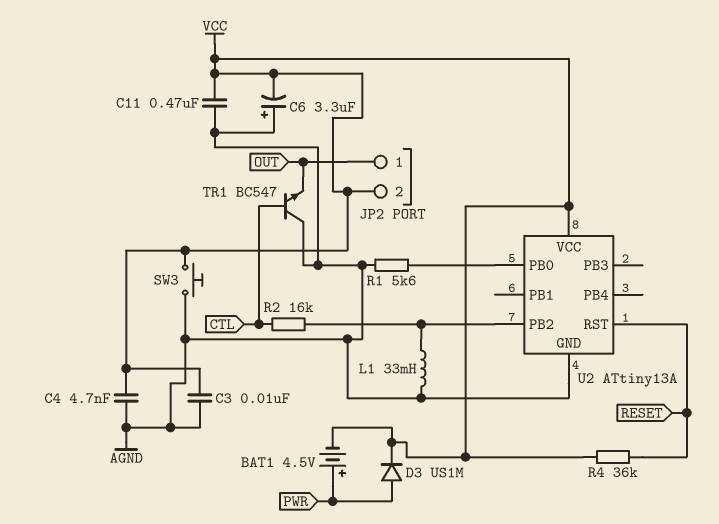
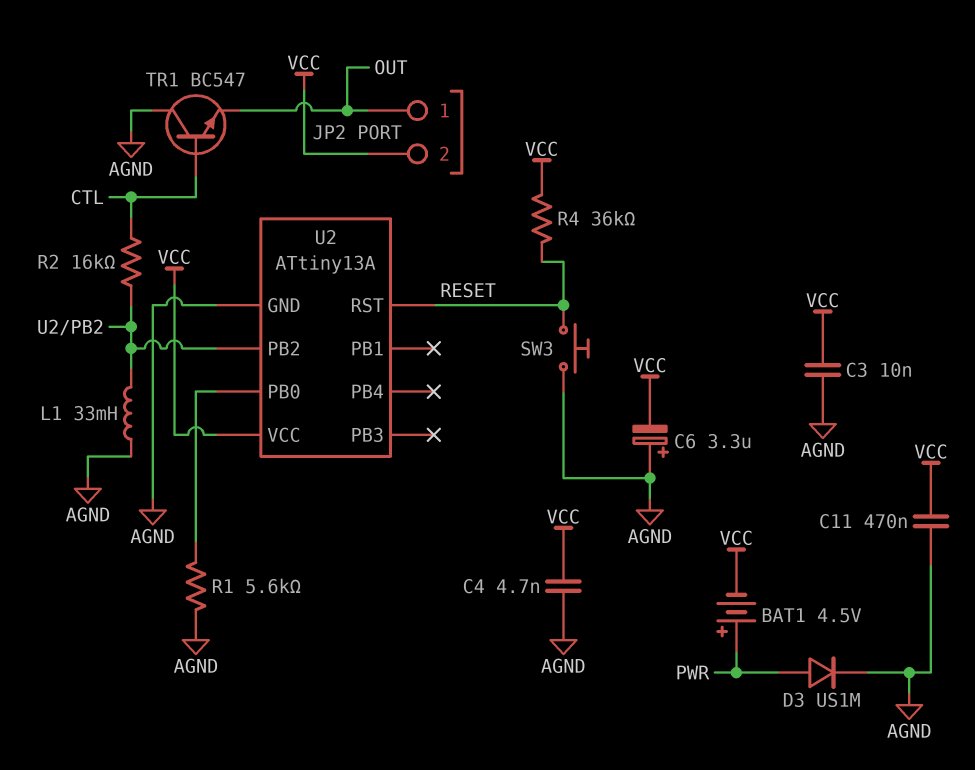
D3: diode US1M (A PWR, K VCC) -> diode US1M (A PWR, K AGND)
SW3: button (AGND, VCC) -> button (AGND, RESET)

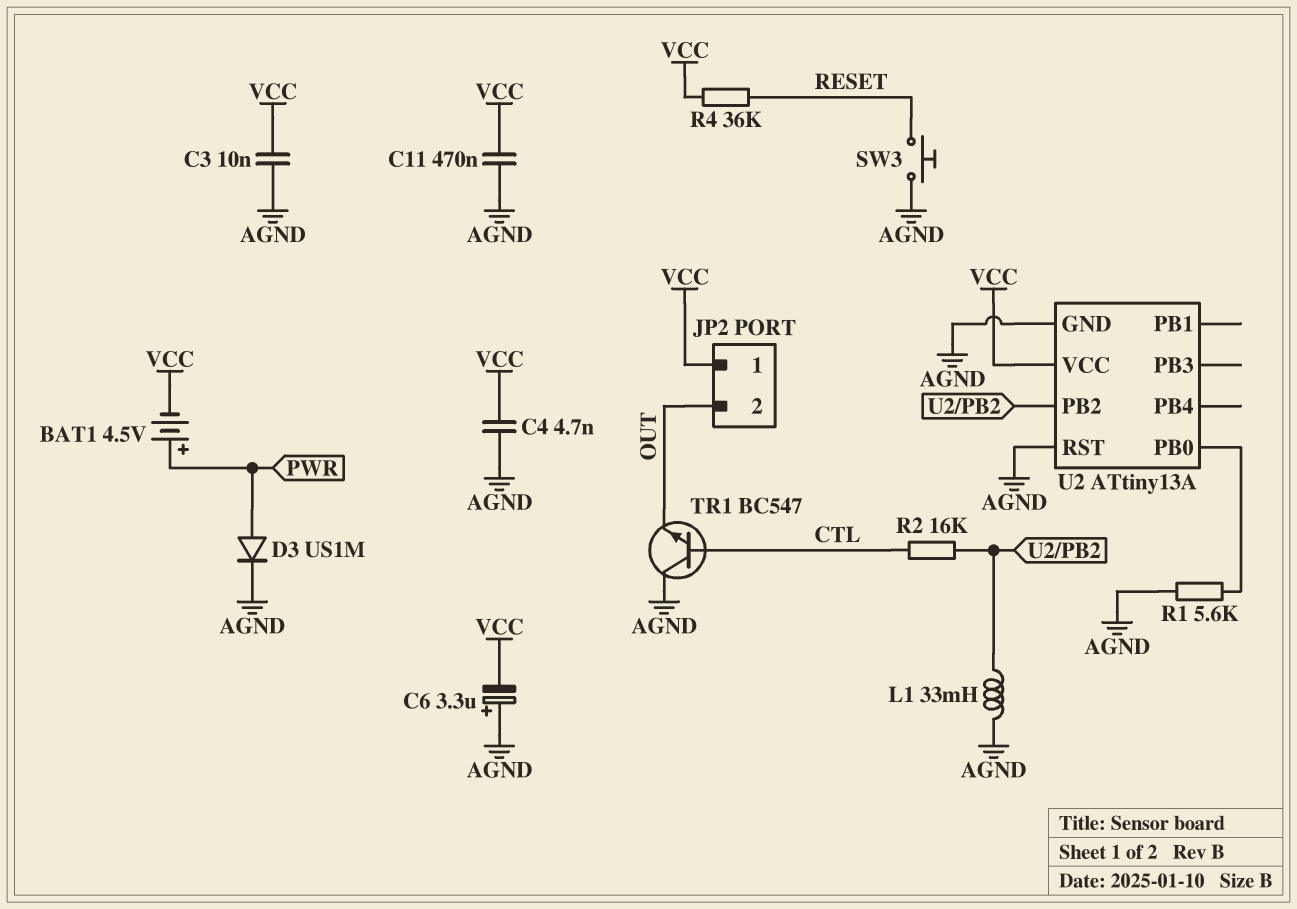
JP2 pin 1: OUT -> VCC
JP2 pin 2: VCC -> OUT
U2 pin RST: RESET -> AGND

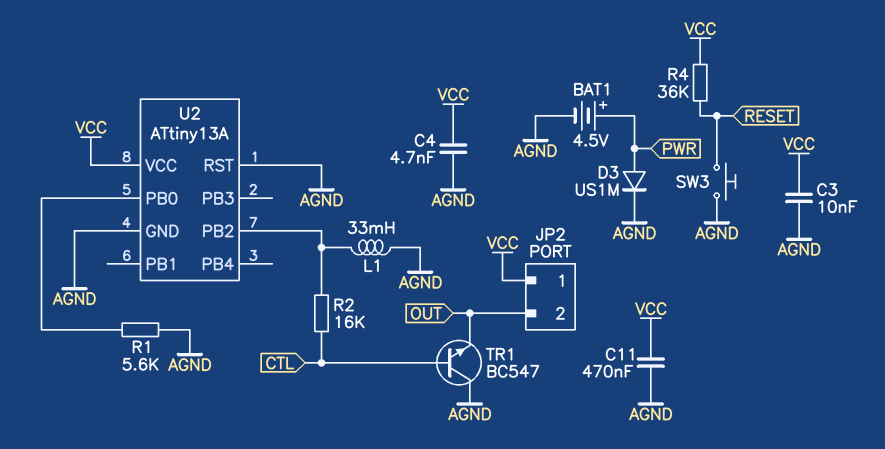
BAT1: 4.5V (plus PWR, minus VCC) -> 4.5V (plus PWR, minus AGND)
C6: 3.3uF (plus AGND, minus VCC) -> none

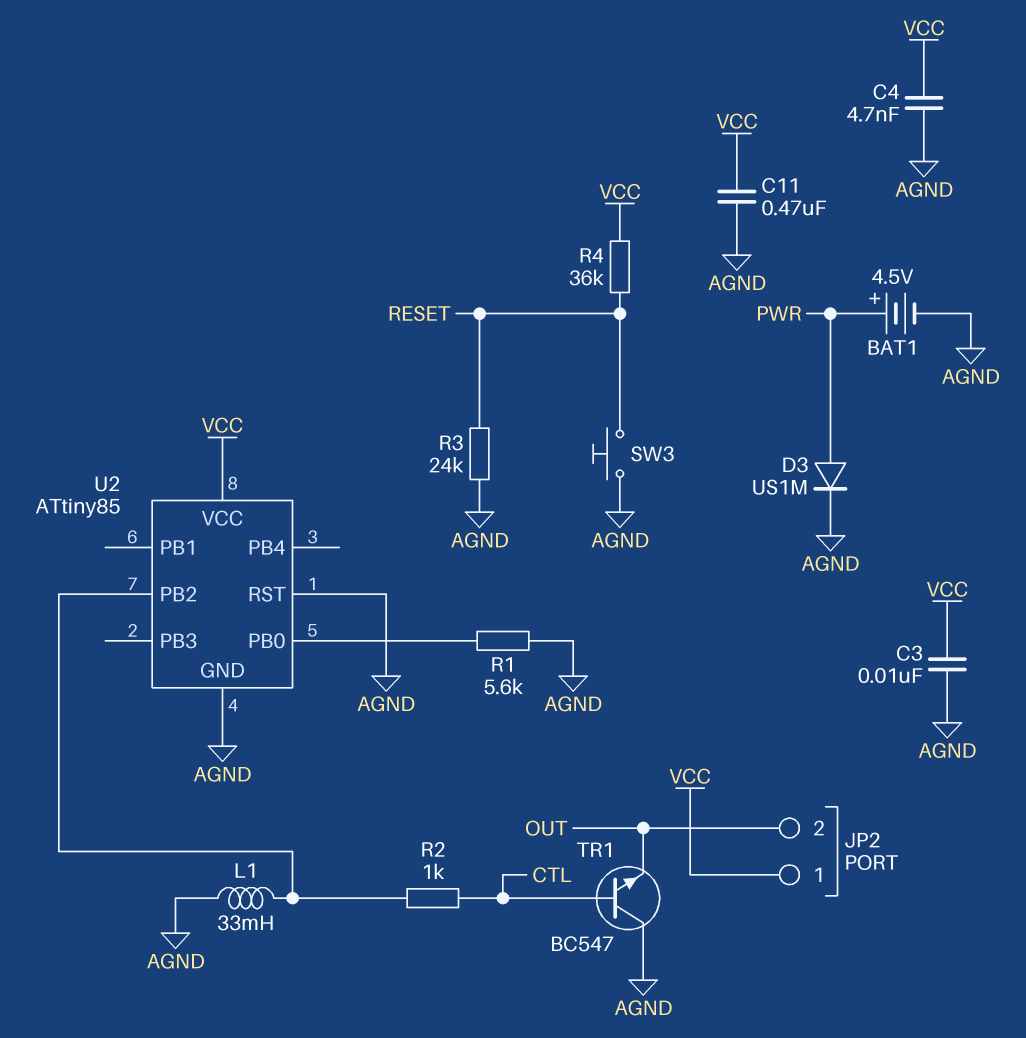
R2: 16k (CTL, U2/PB2) -> 1k (CTL, U2/PB2)
R3: none -> 24k (AGND, RESET)
U2: ATtiny13A -> ATtiny85

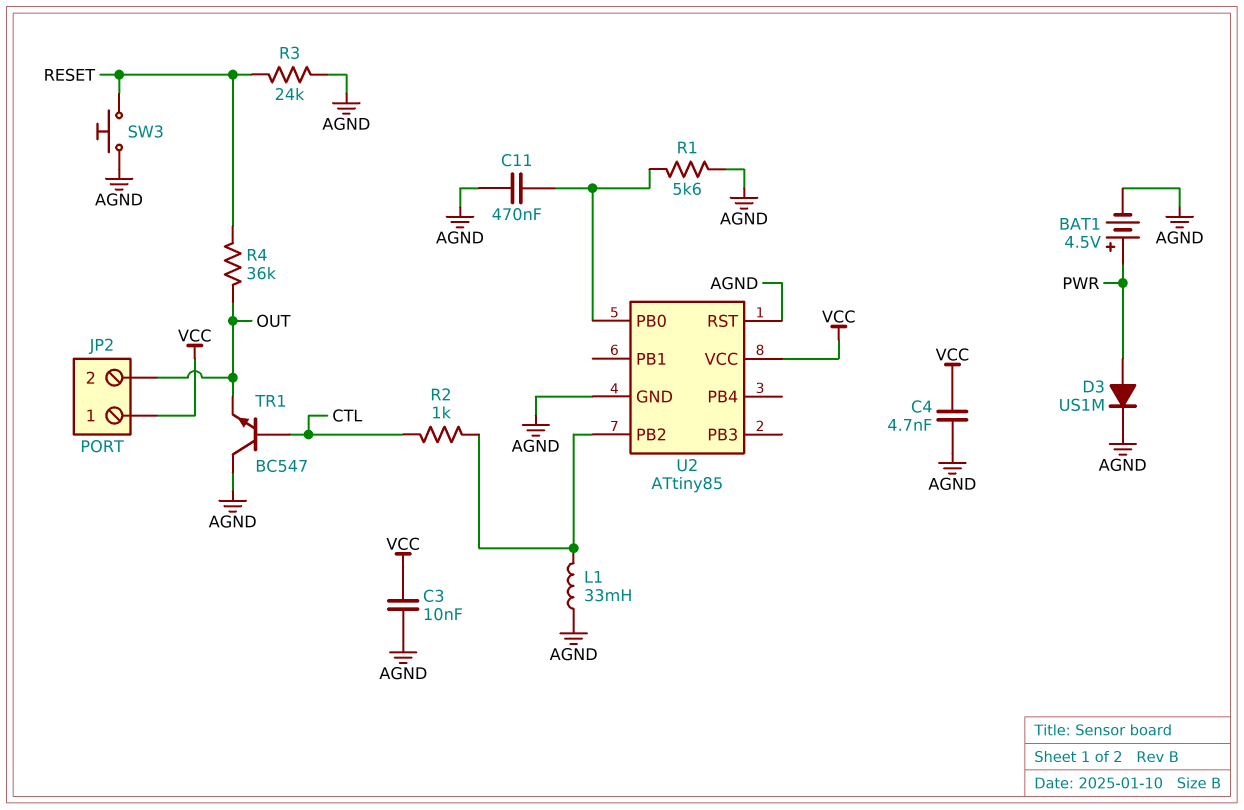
C11: 470nF (AGND, VCC) -> 470nF (AGND, U2/PB0)
R4: 36k (RESET, VCC) -> 36k (OUT, RESET)

